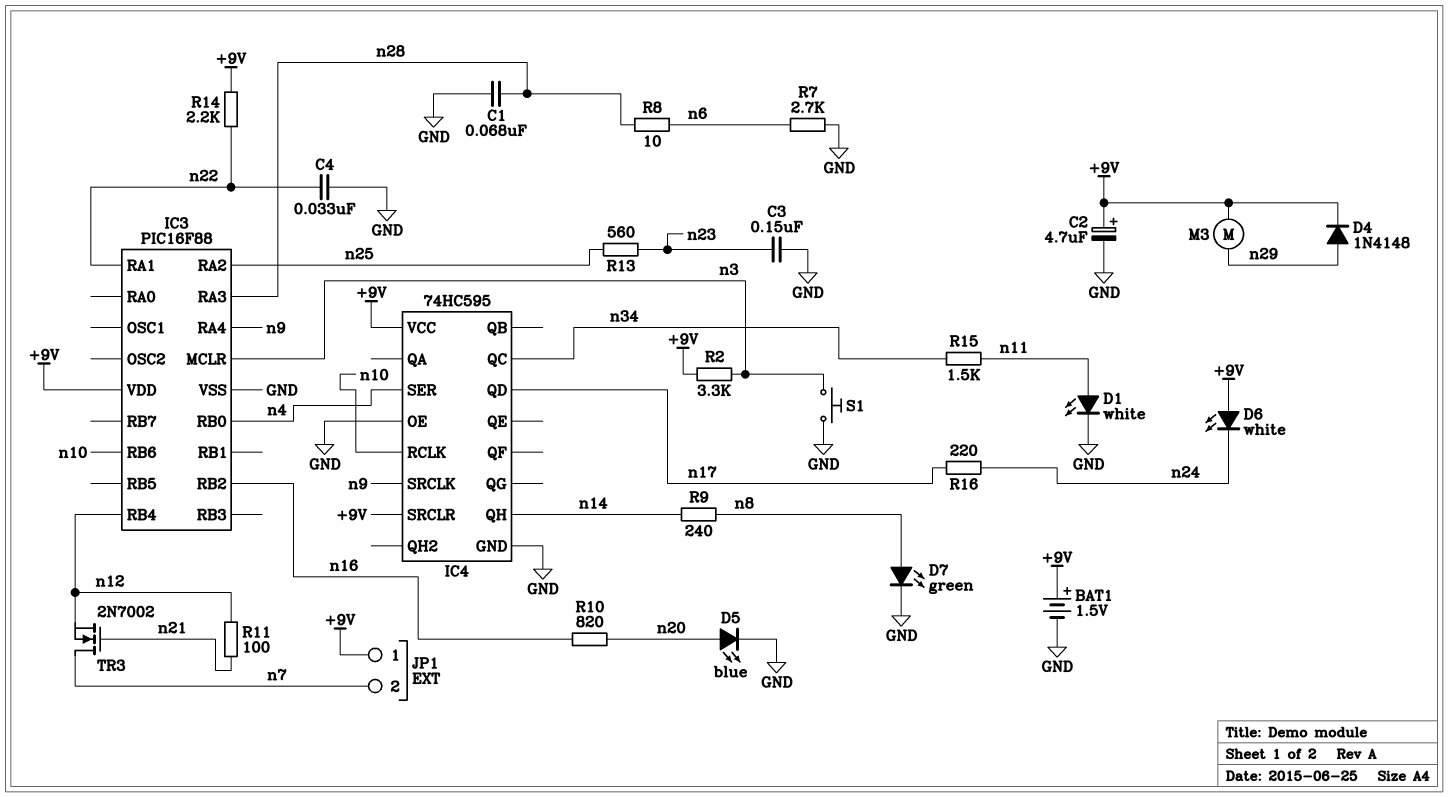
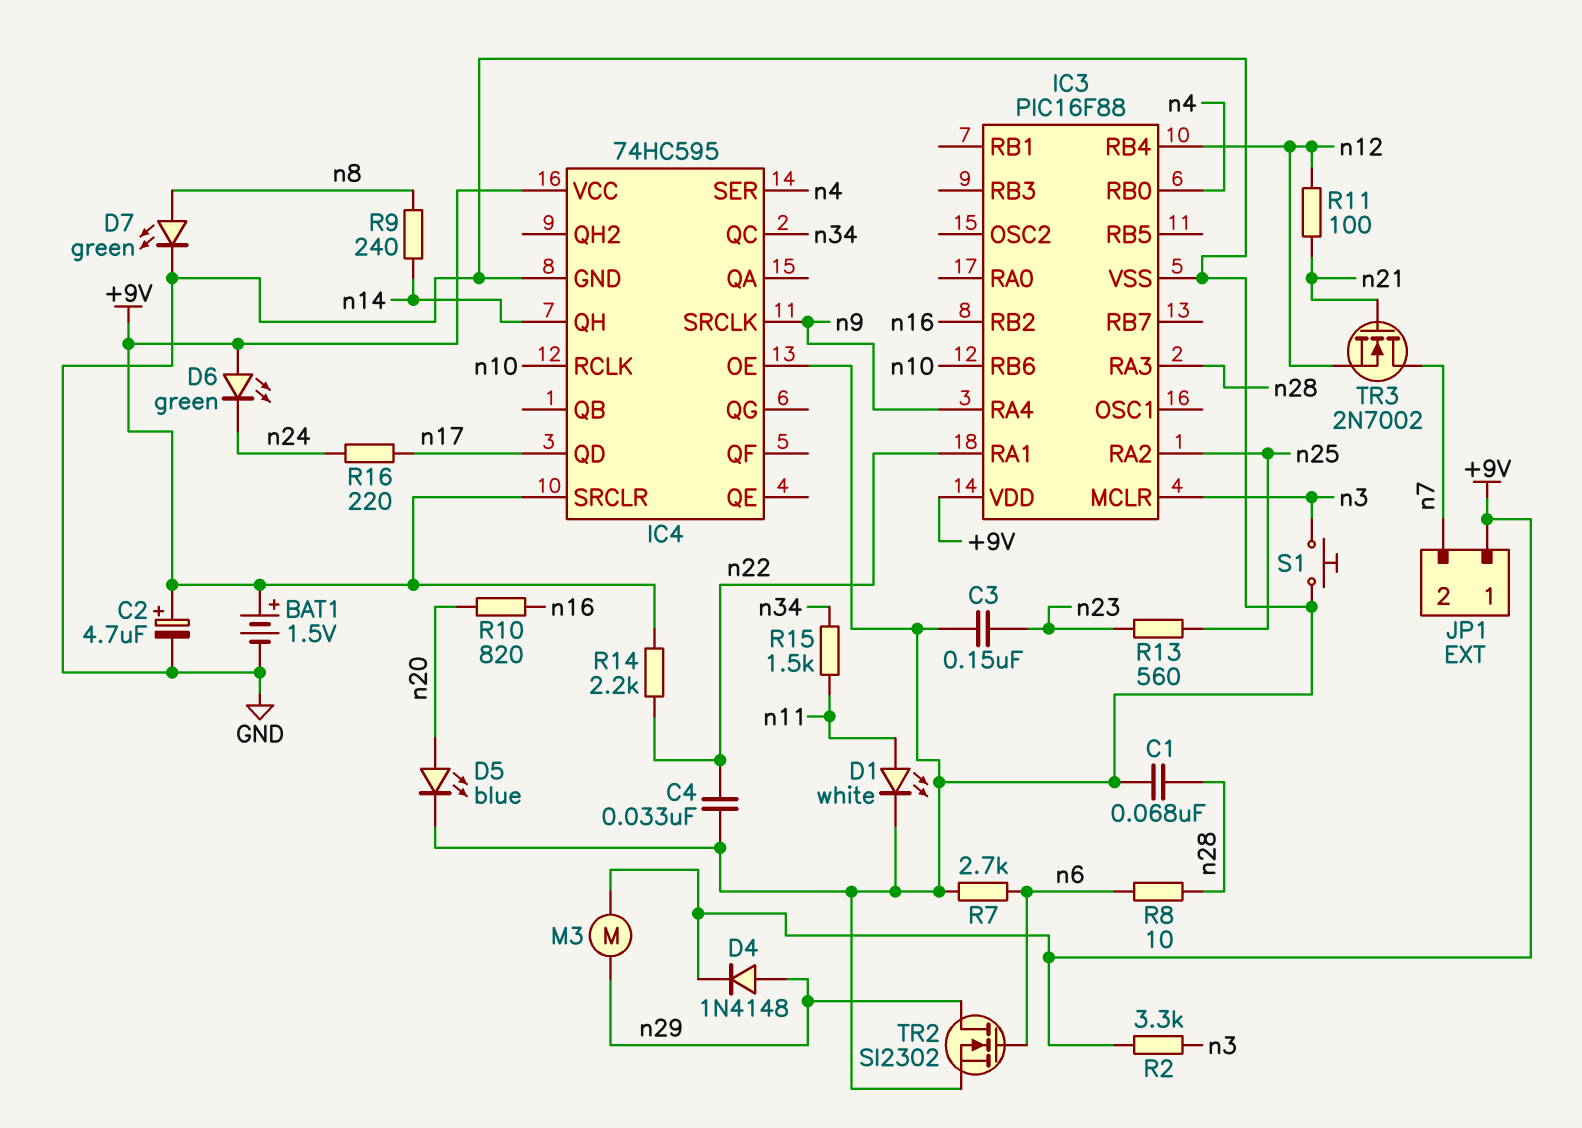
D6: LED white (A +9V, K n24) -> LED green (A +9V, K n24)
TR2: none -> NMOS SI2302 (G n6, D n29, S GND)

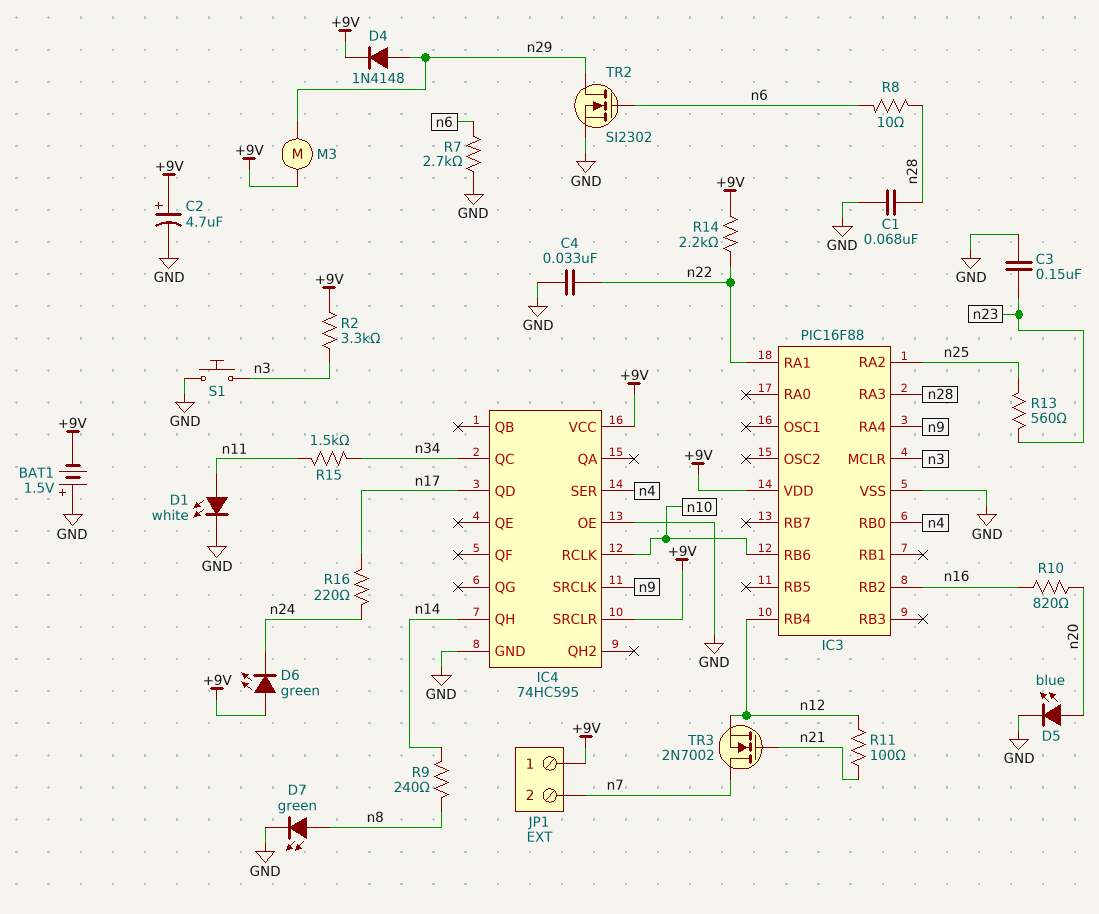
BAT1: 1.5V (plus +9V, minus GND) -> 1.5V (plus GND, minus +9V)

